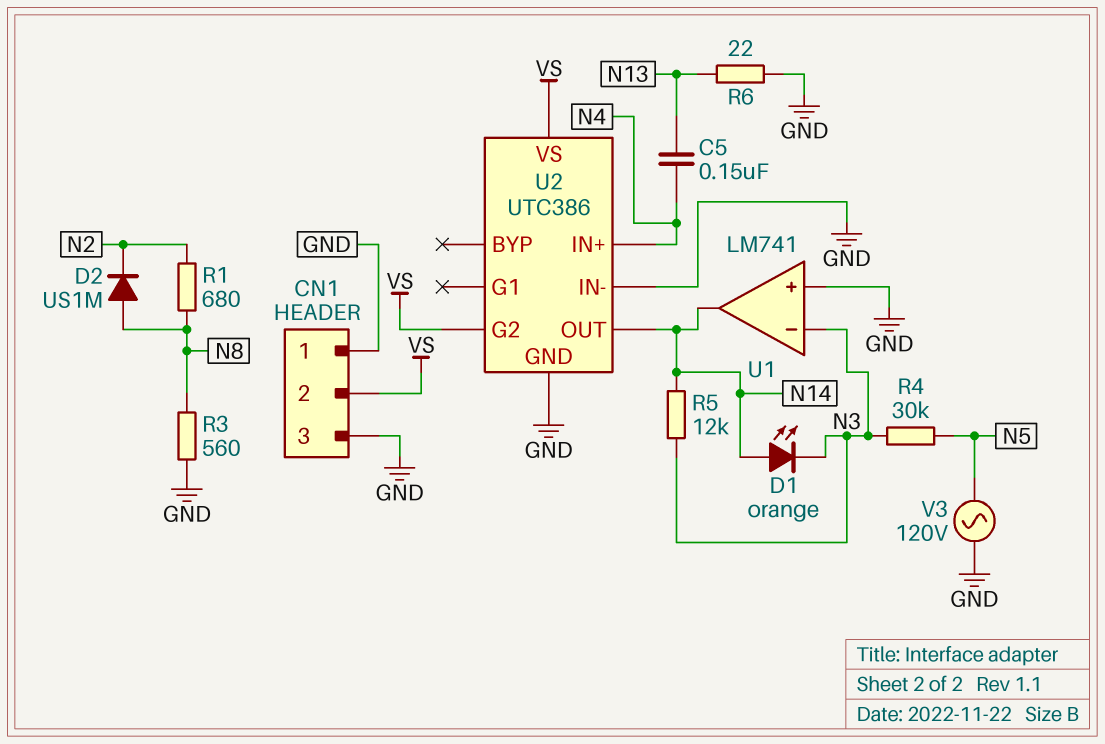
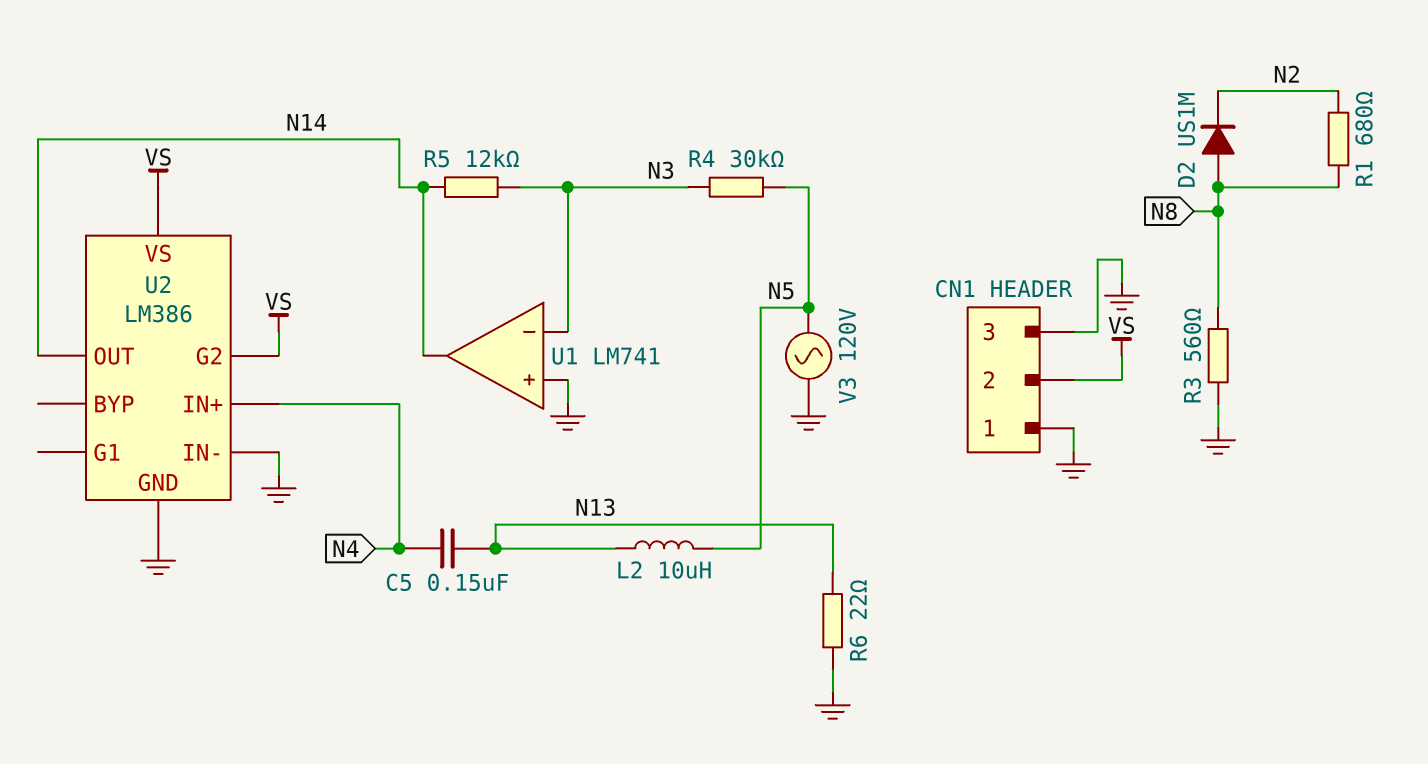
D1: LED orange (A N14, K N3) -> none
L2: none -> 10uH (N5, N13)
U2: UTC386 -> LM386

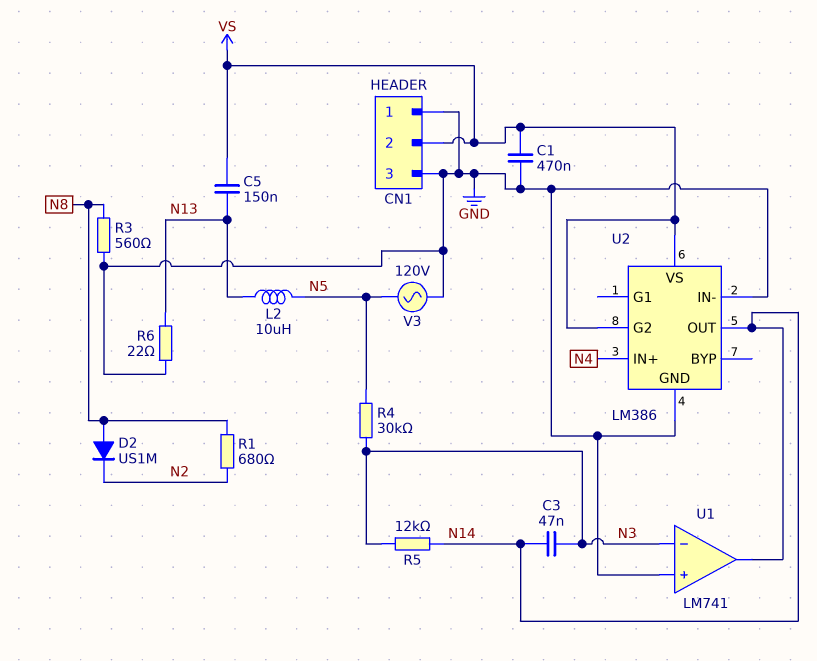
C1: none -> 470nF (GND, VS)
C3: none -> 47nF (N3, N14)
C5: 150nF (N4, N13) -> 150nF (N13, VS)

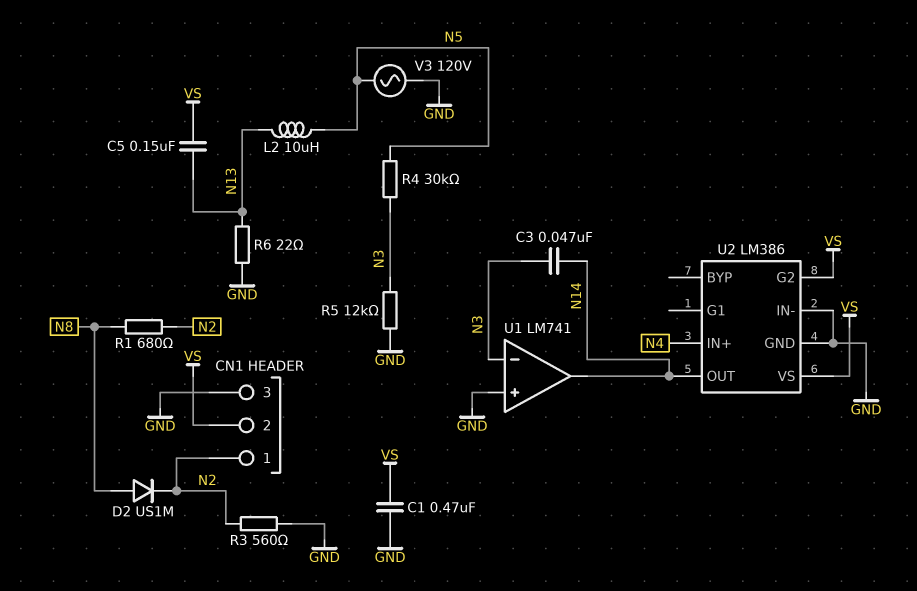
CN1 pin 1: GND -> N2
R3: 560 (GND, N8) -> 560 (GND, N2)
R5: 12k (N3, N14) -> 12k (GND, N3)

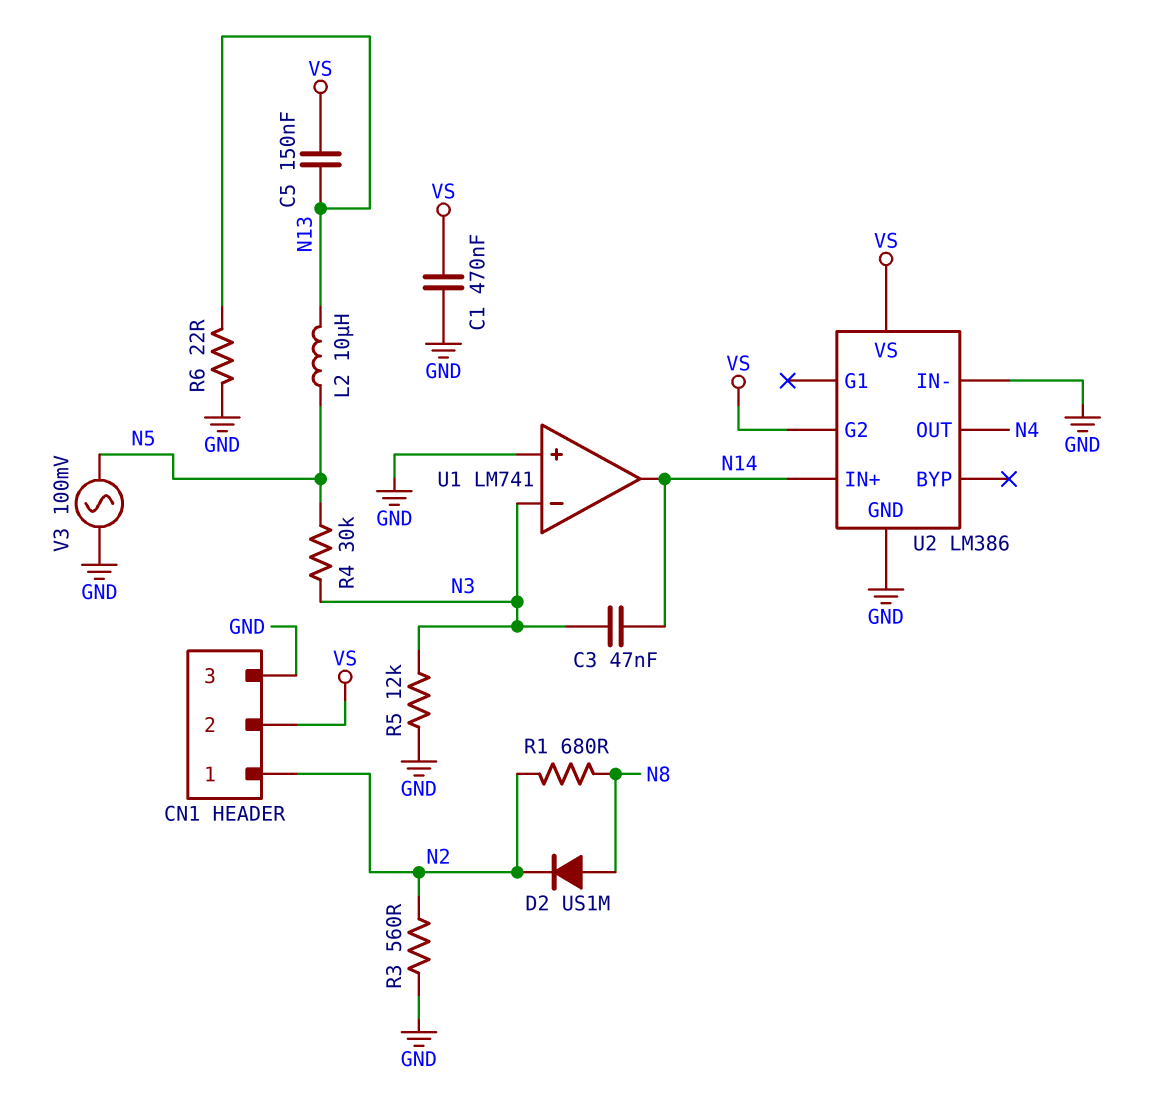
U2 pin IN+: N4 -> N14
U2 pin OUT: N14 -> N4
V3: AC 120V (GND, N5) -> AC 100mV (GND, N5)

